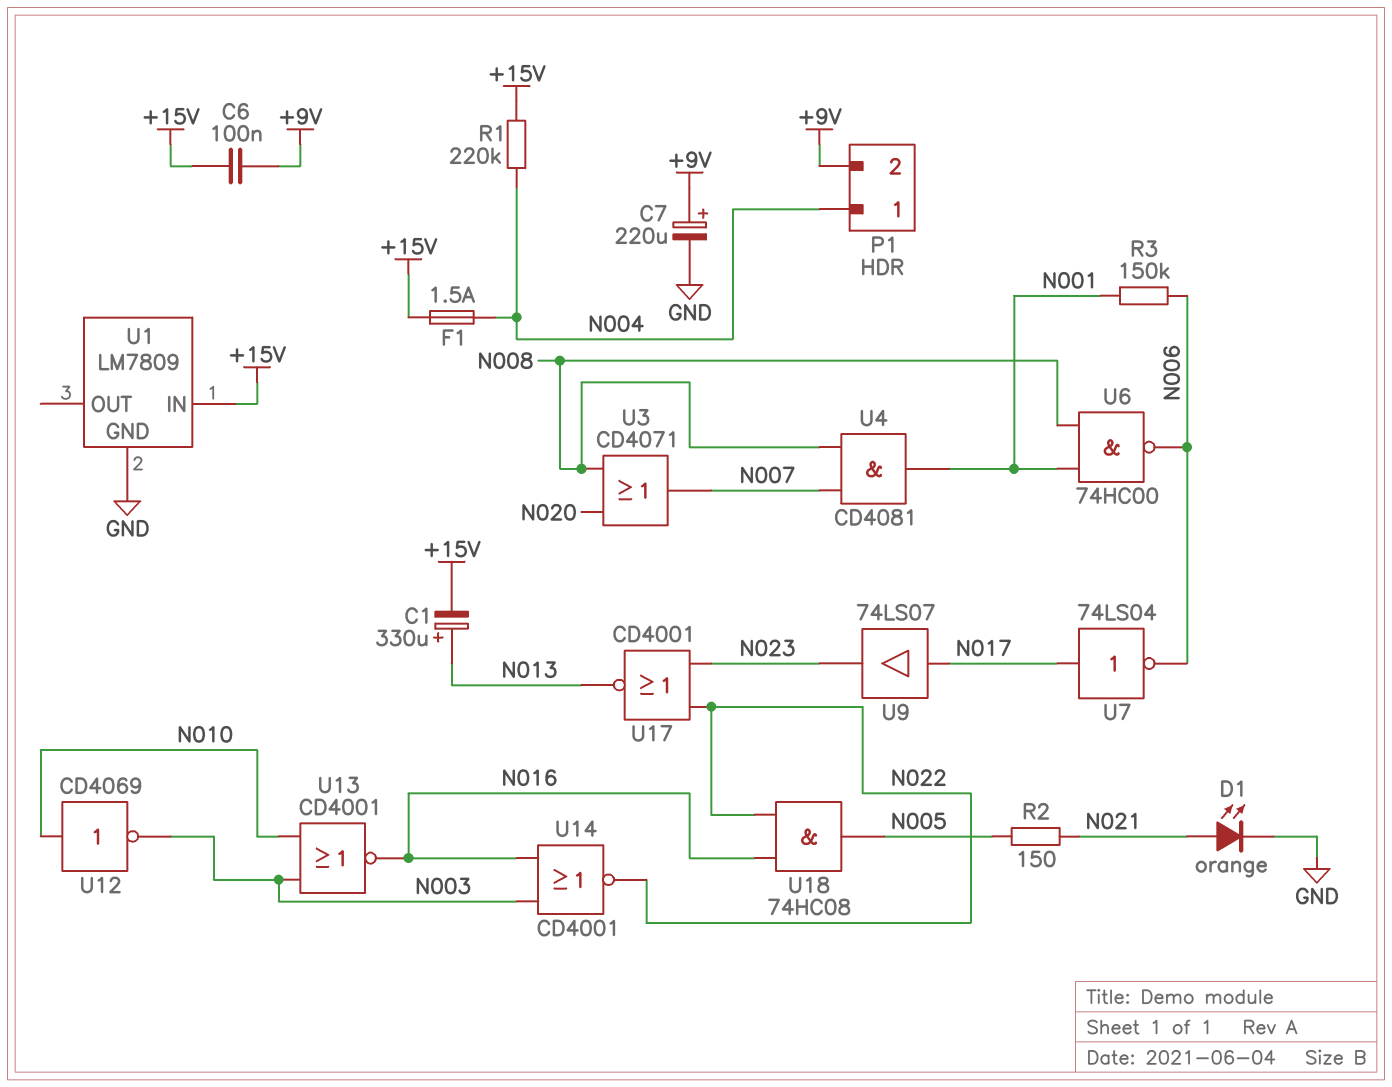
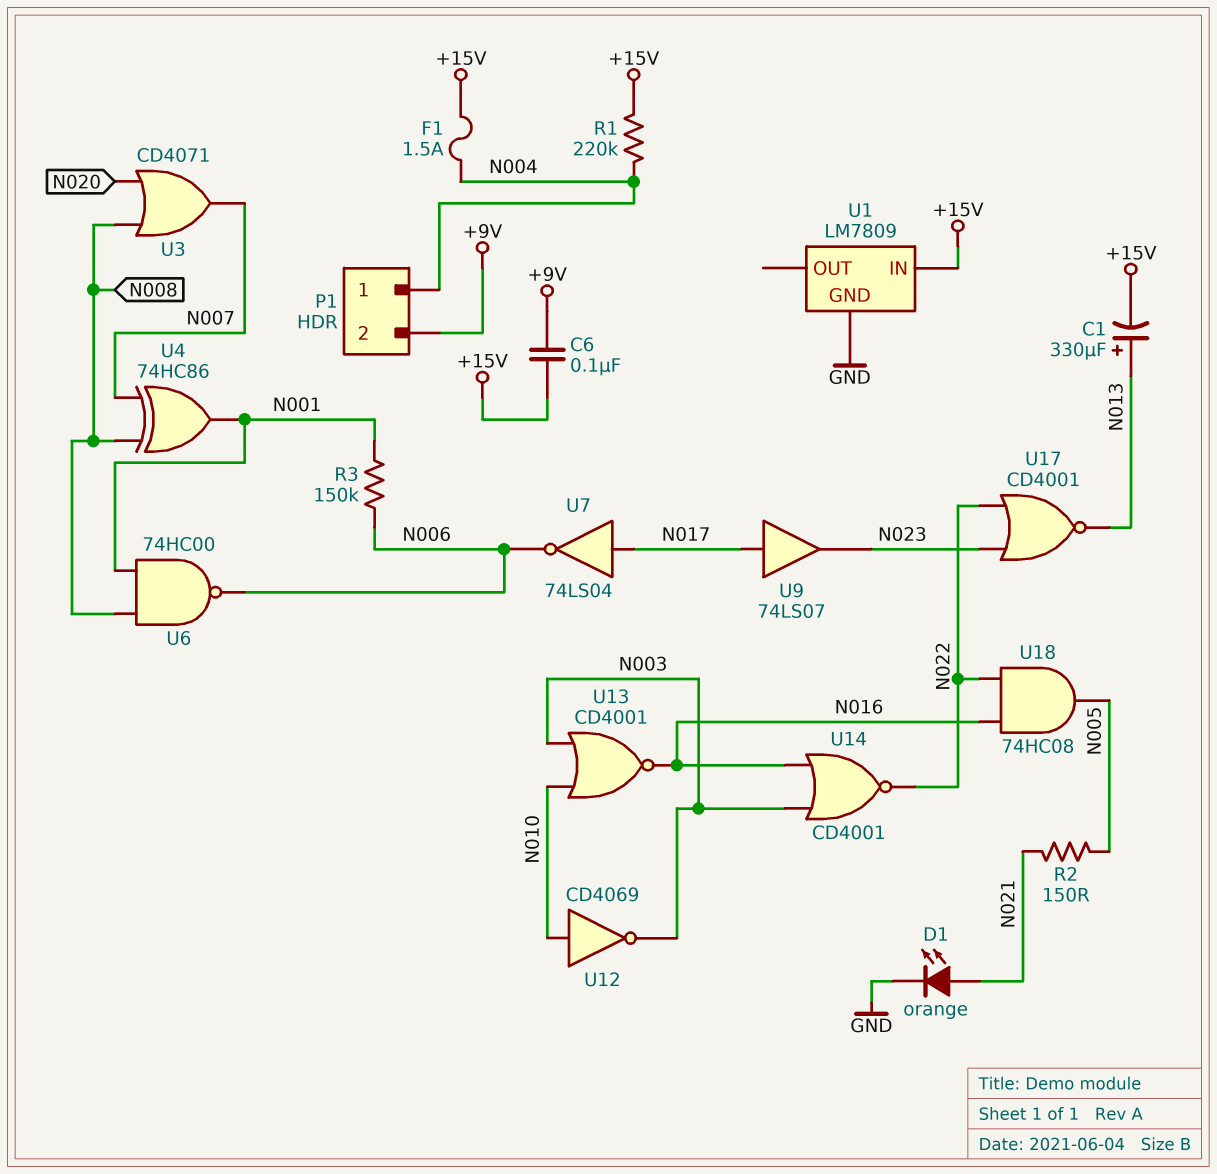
C7: 220uF (plus +9V, minus GND) -> none
U4: AND CD4081 (in N007, in N008, out N001) -> XOR 74HC86 (in N007, in N008, out N001)

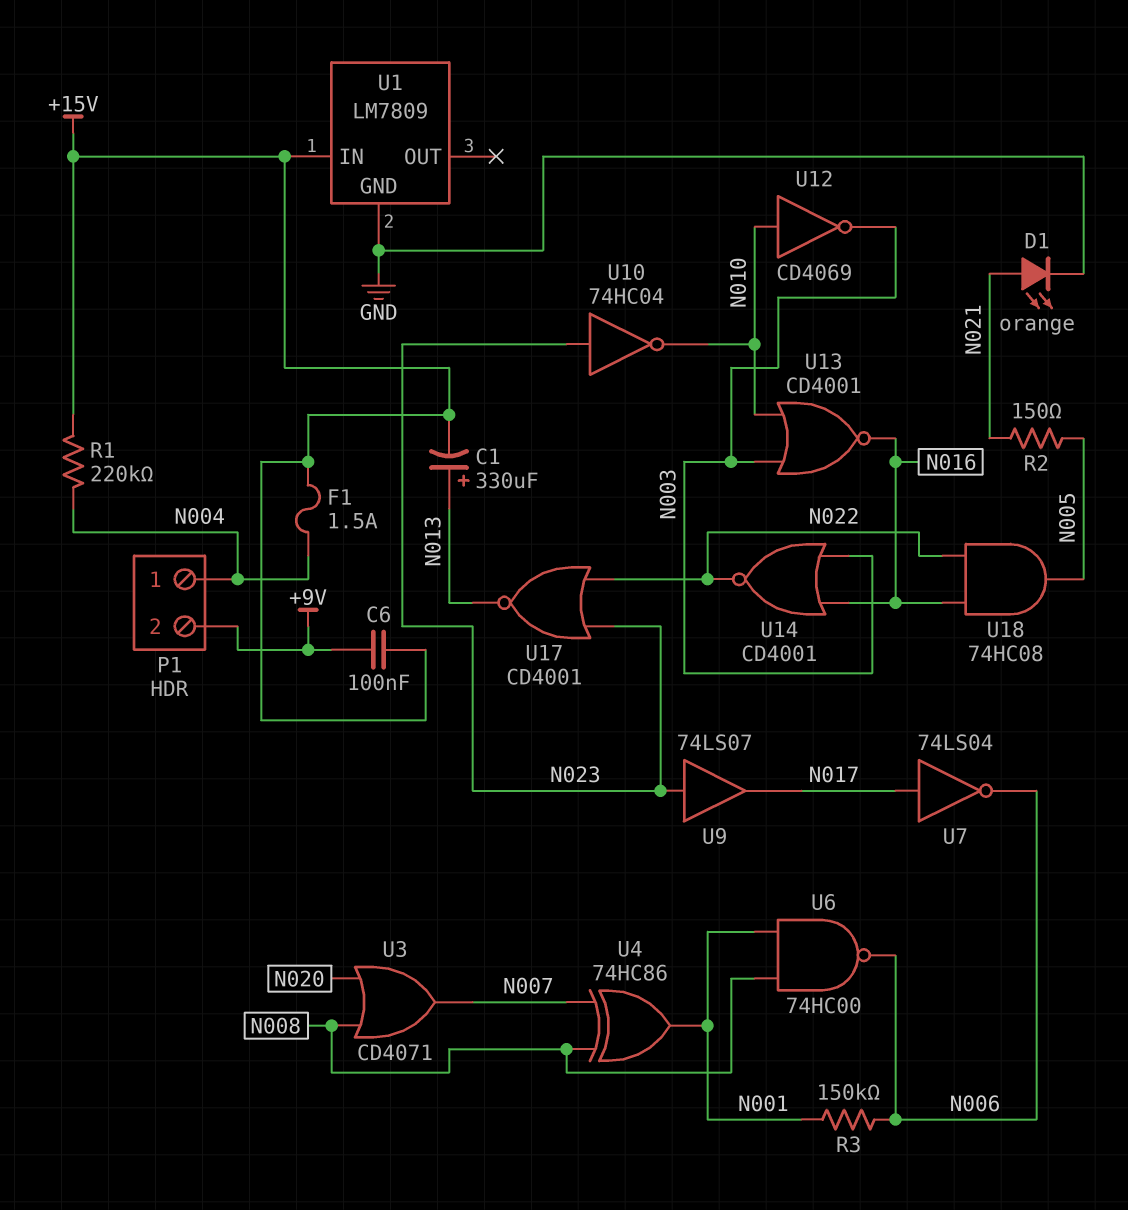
U9: buffer 74LS07 (in N017, out N023) -> buffer 74LS07 (in N023, out N017)
U10: none -> NOT 74HC04 (in N023, out N010)

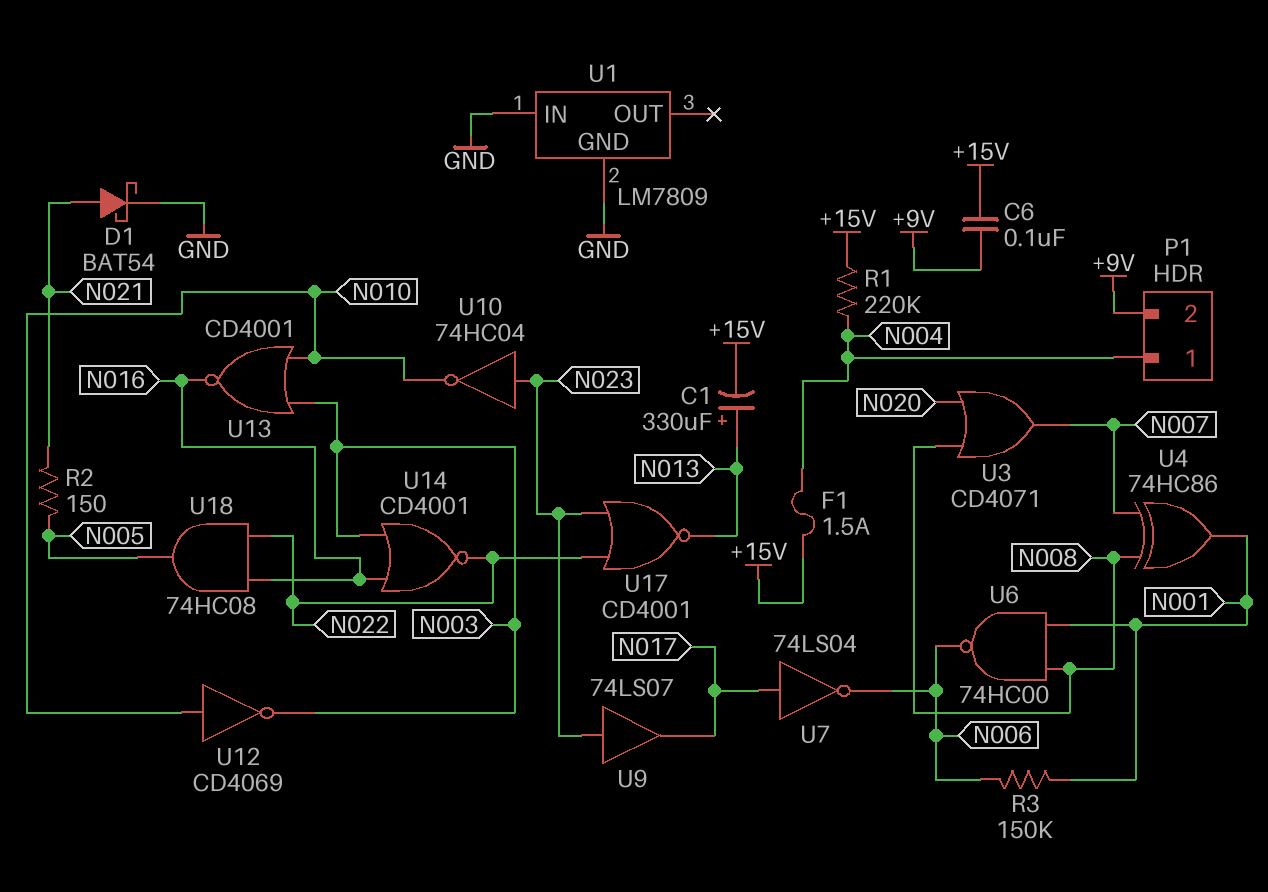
D1: LED orange (A N021, K GND) -> schottky BAT54 (A N021, K GND)
U1 pin IN: +15V -> GND

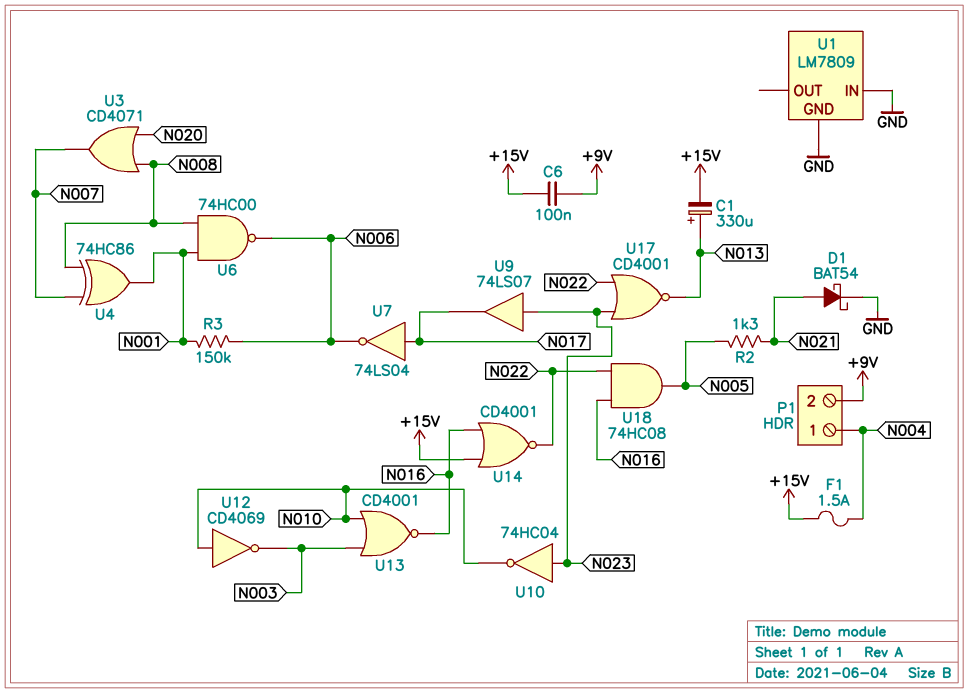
R1: 220k (+15V, N004) -> none
R2: 150 (N005, N021) -> 1.3k (N005, N021)
U14: NOR CD4001 (in N003, in N016, out N022) -> NOR CD4001 (in +15V, in N016, out N022)

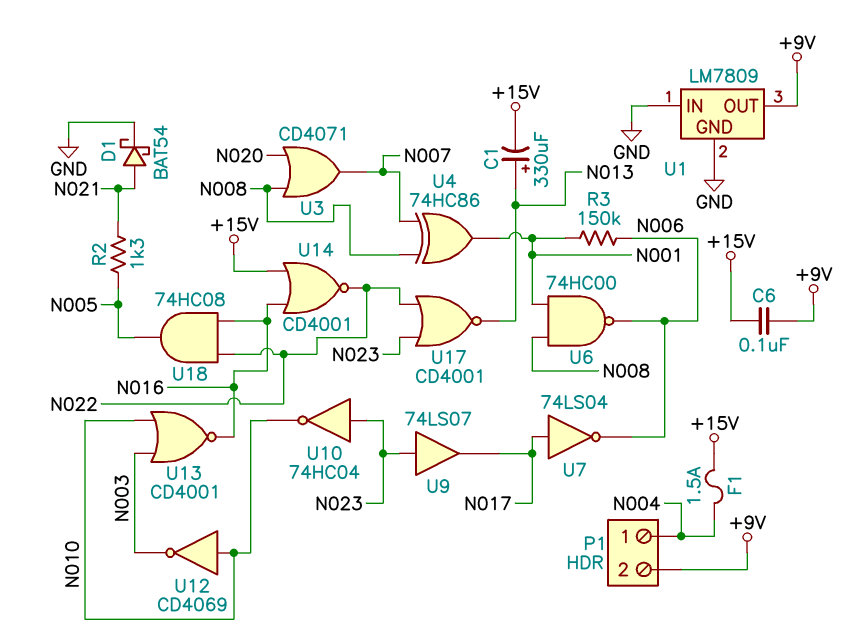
U1 pin OUT: none -> +9V

